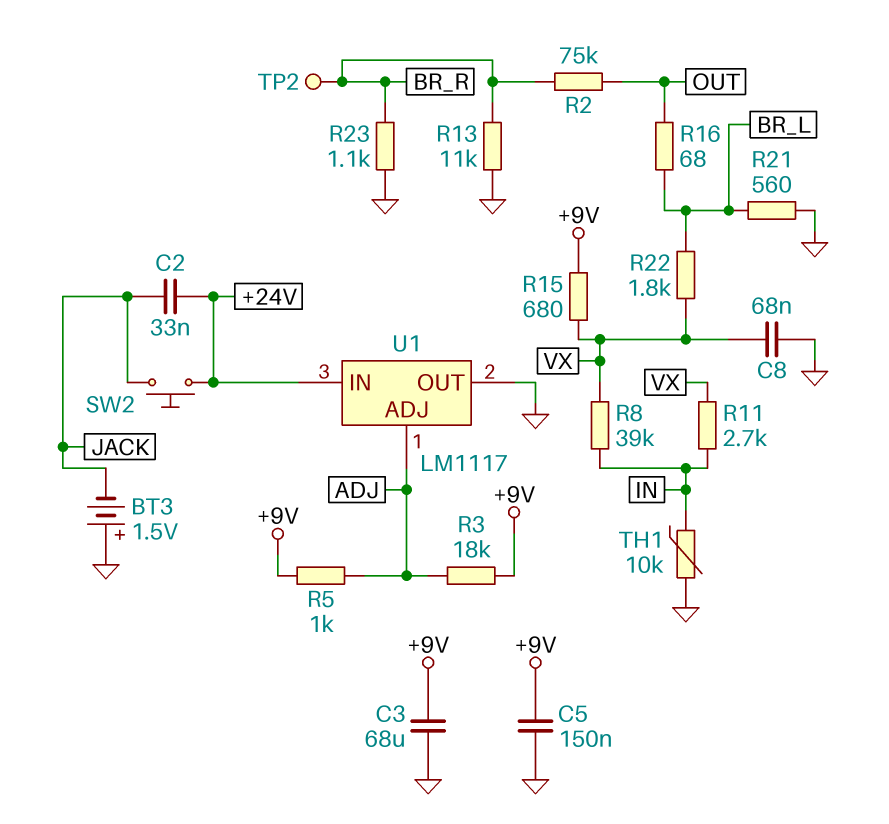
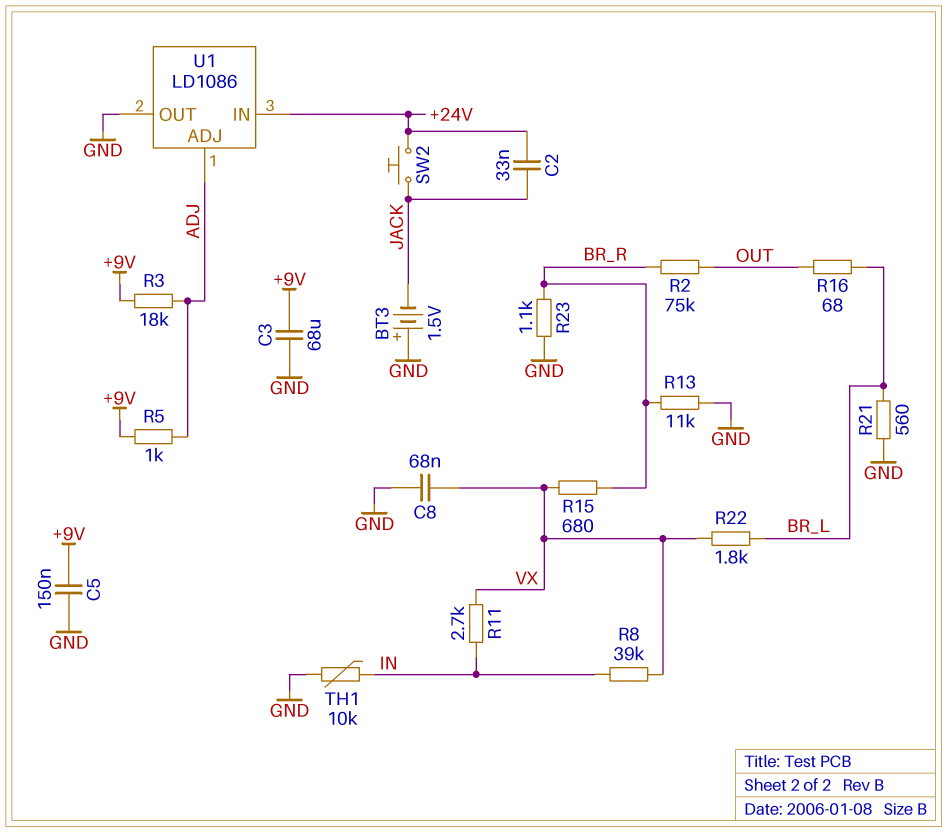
R15: 680 (+9V, VX) -> 680 (BR_R, VX)
TP2: test point (BR_R) -> none
U1: LM1117 -> LD1086

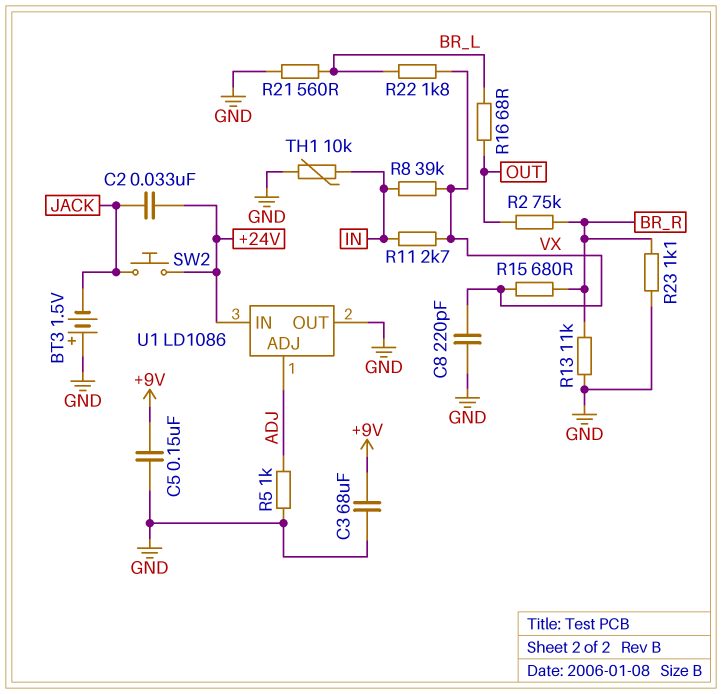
C8: 68nF (GND, VX) -> 220pF (GND, VX)
R3: 18k (+9V, ADJ) -> none
R5: 1k (+9V, ADJ) -> 1k (ADJ, GND)

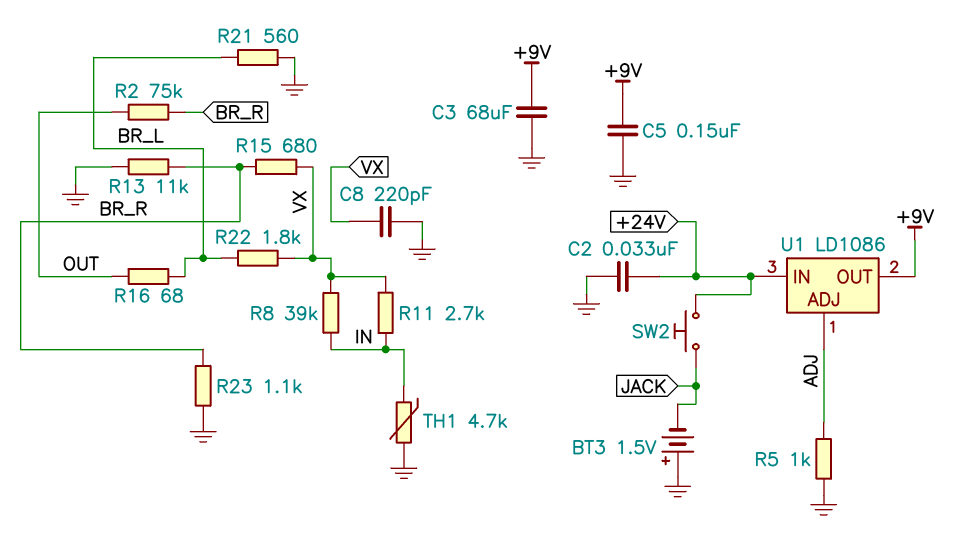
C2: 33nF (+24V, JACK) -> 33nF (+24V, GND)
TH1: 10k (GND, IN) -> 4.7k (GND, IN)
U1 pin OUT: GND -> +9V

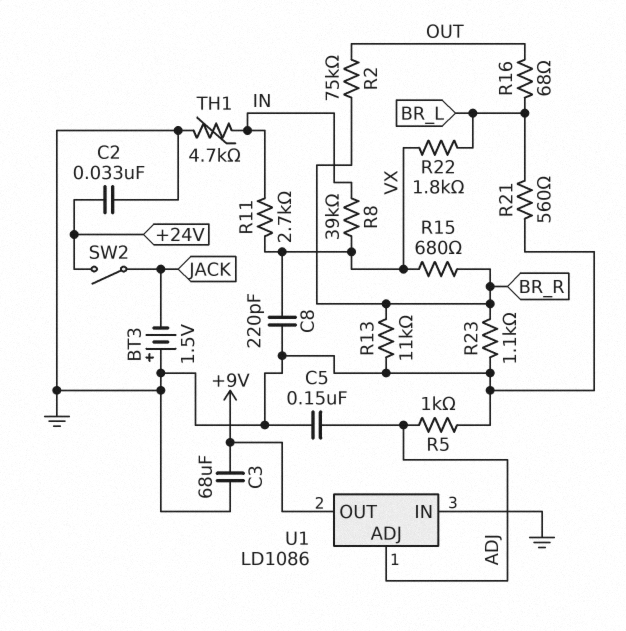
C5: 150nF (+9V, GND) -> 150nF (ADJ, GND)
SW2: button (+24V, JACK) -> switch (+24V, JACK)
U1 pin IN: +24V -> GND

